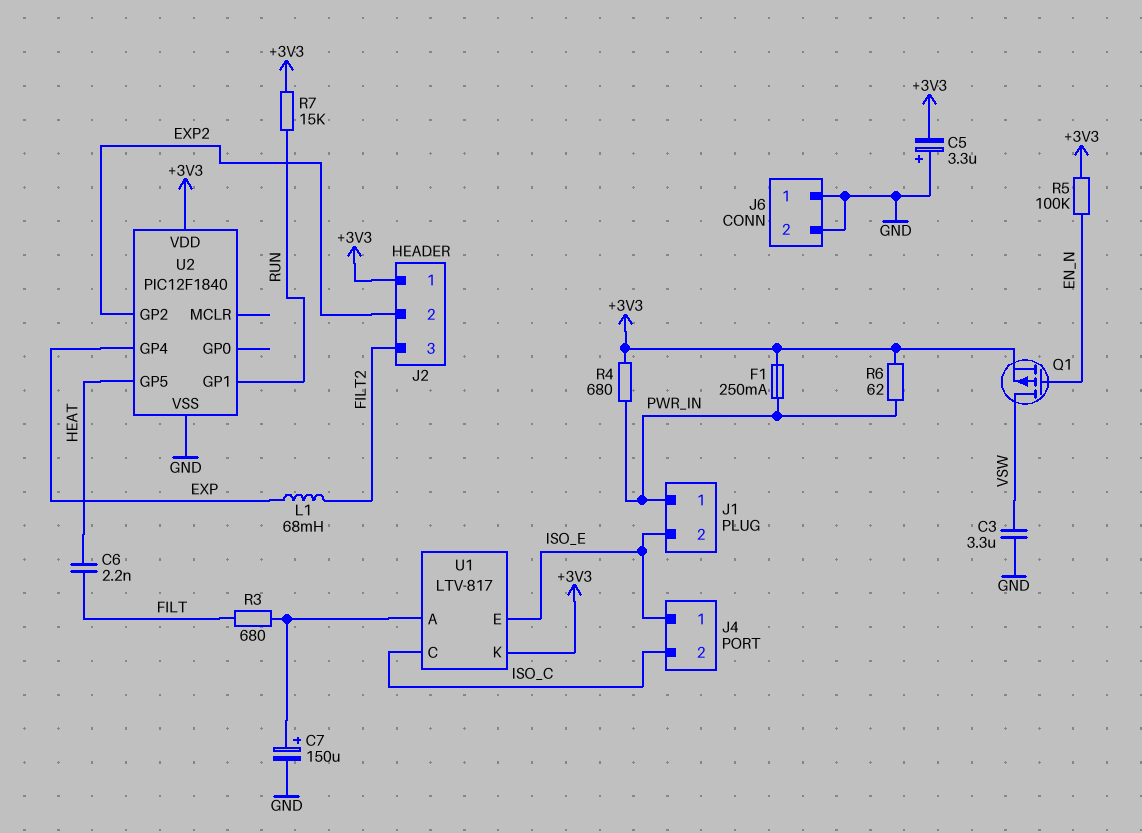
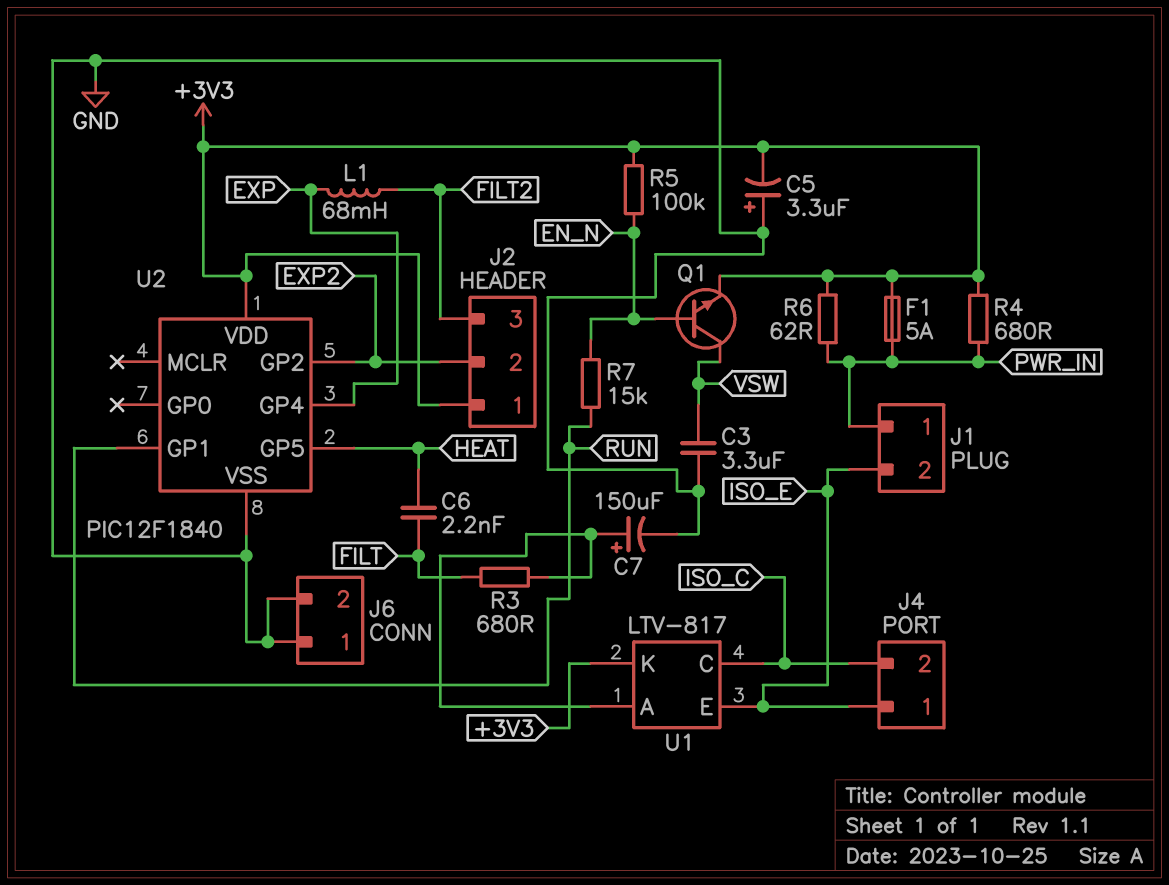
F1: 250mA (+3V3, PWR_IN) -> 5A (+3V3, PWR_IN)
Q1: PMOS (G EN_N, D VSW, S +3V3) -> NPN (B EN_N, C VSW, E +3V3)
R7: 15k (+3V3, RUN) -> 15k (EN_N, RUN)

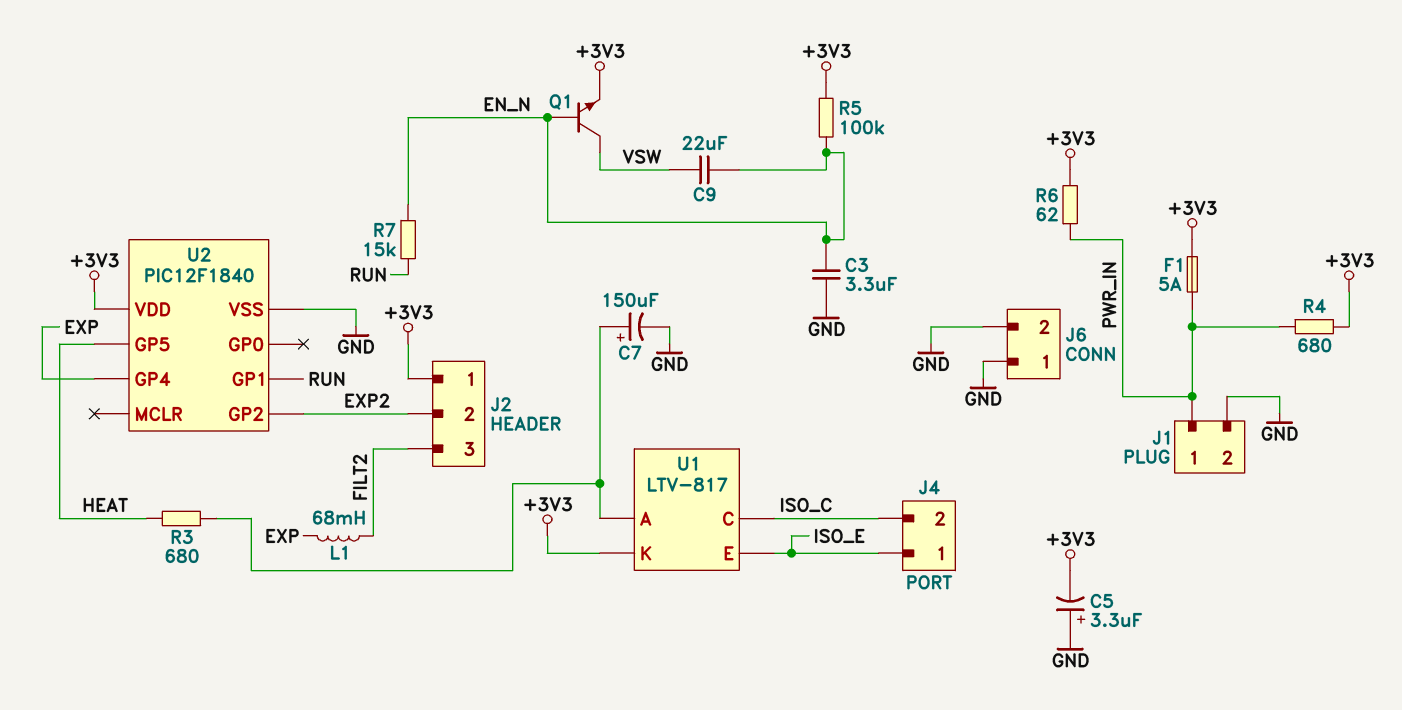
C3: 3.3uF (GND, VSW) -> 3.3uF (EN_N, GND)
C6: 2.2nF (FILT, HEAT) -> none
C9: none -> 22uF (EN_N, VSW)
J1 pin 2: ISO_E -> GND
R3: 680 (FILT, U1/A) -> 680 (HEAT, U1/A)

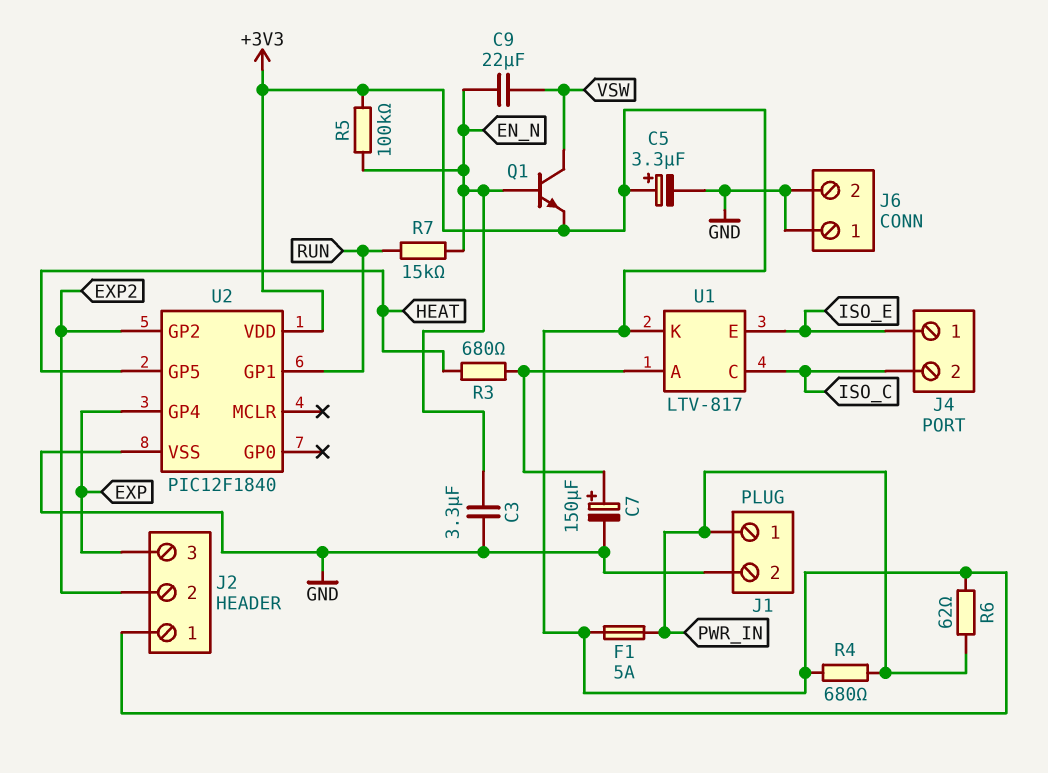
C5: 3.3uF (plus GND, minus +3V3) -> 3.3uF (plus +3V3, minus GND)
J2 pin 3: FILT2 -> EXP
L1: 68mH (EXP, FILT2) -> none

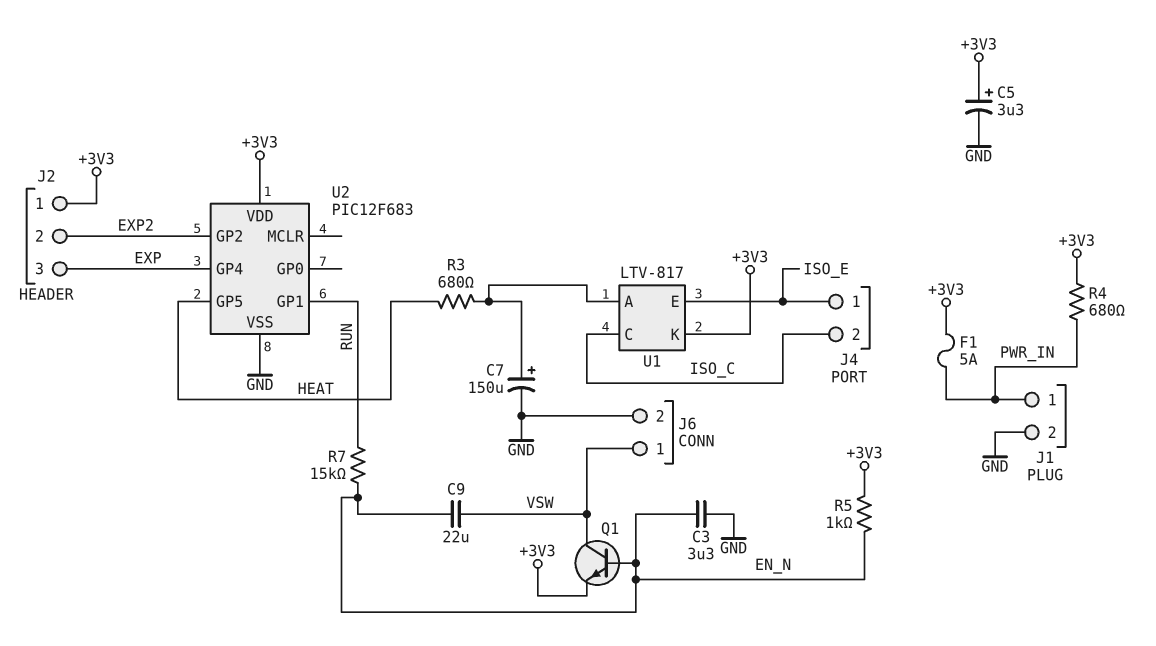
J6 pin 1: GND -> VSW
R5: 100k (+3V3, EN_N) -> 1k (+3V3, EN_N)
R6: 62 (+3V3, PWR_IN) -> none
U2: PIC12F1840 -> PIC12F683

